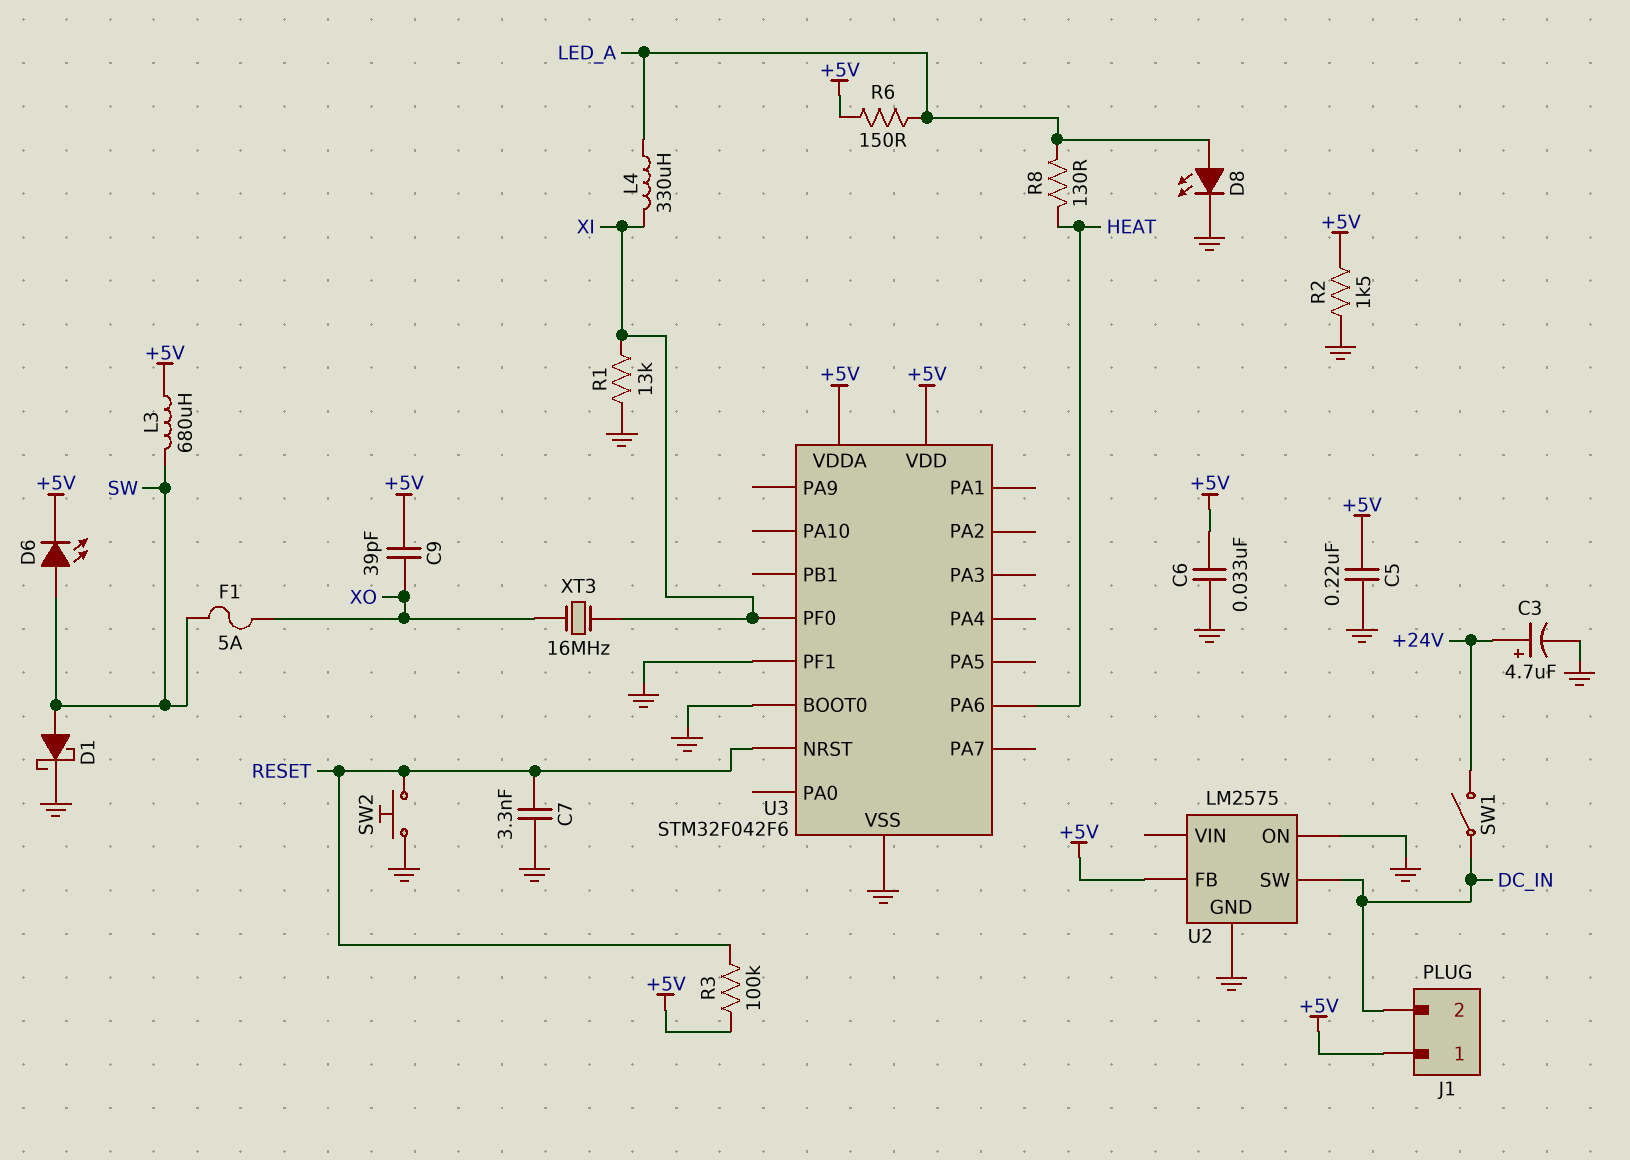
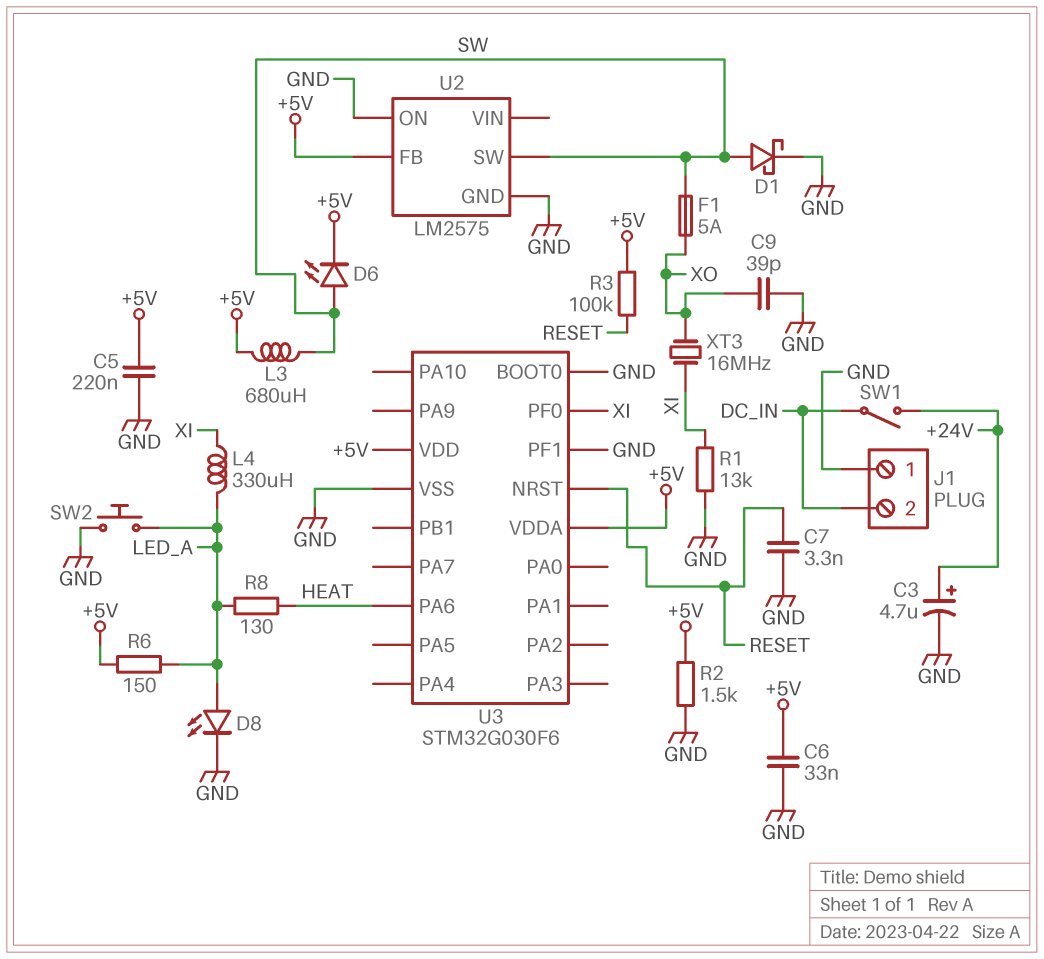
C9: 39pF (+5V, XO) -> 39pF (GND, XO)
J1 pin 1: +5V -> GND
SW2: button (GND, RESET) -> button (GND, LED_A)
U2 pin SW: DC_IN -> SW
U3: STM32F042F6 -> STM32G030F6

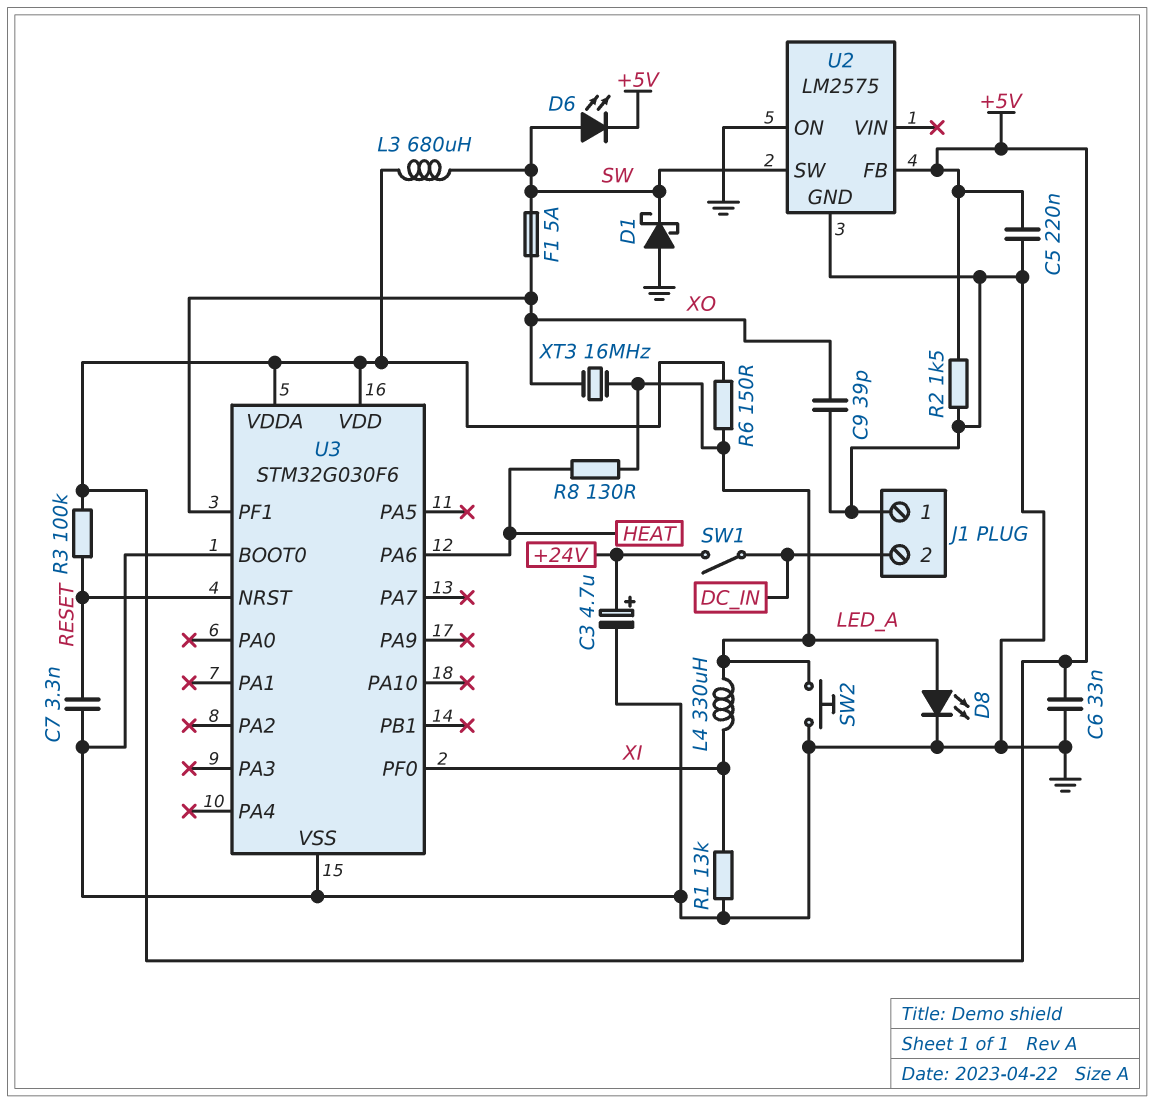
D1: schottky (A SW, K GND) -> schottky (A GND, K SW)
U3 pin PF1: GND -> XO
XT3: 16MHz (XI, XO) -> 16MHz (LED_A, XO)

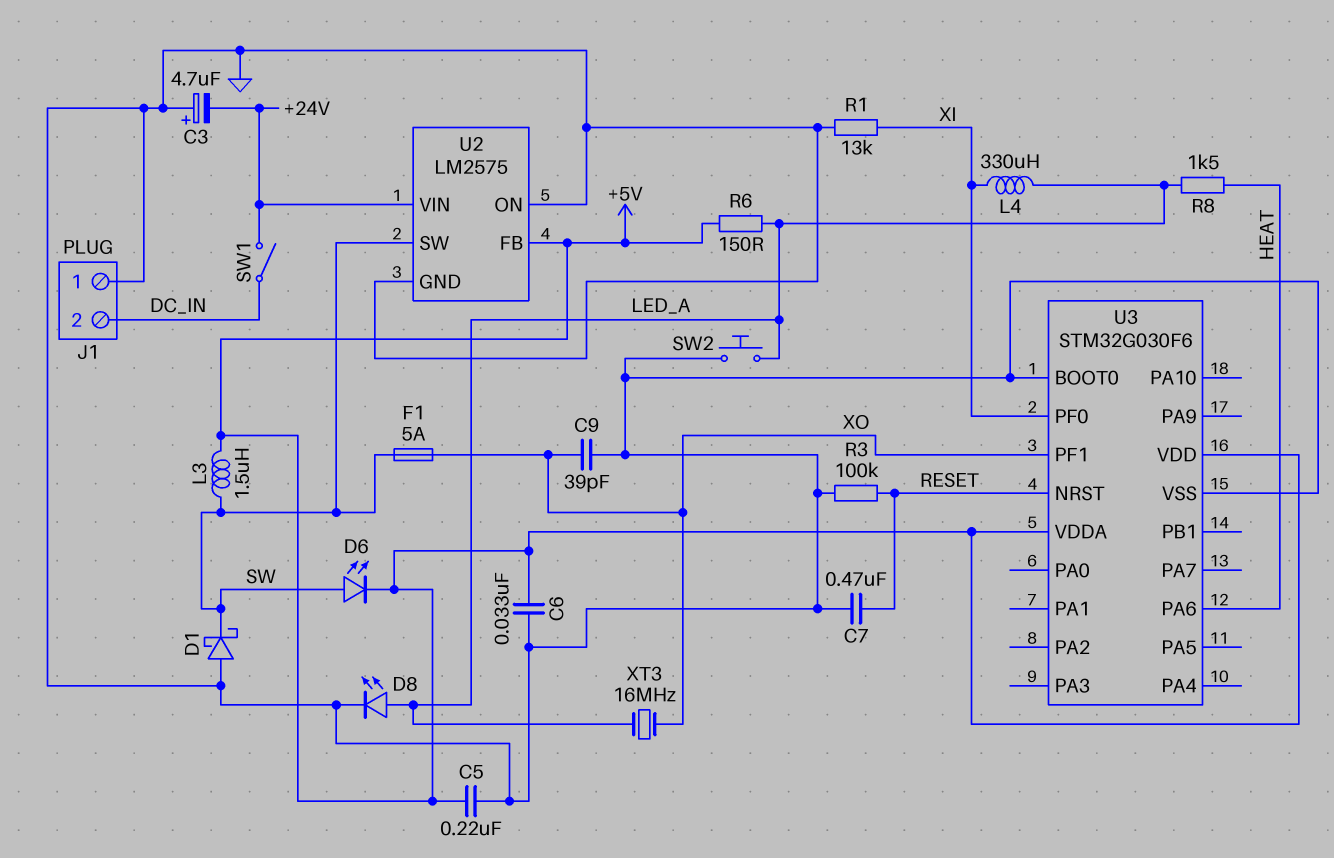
C3: 4.7uF (plus +24V, minus GND) -> 4.7uF (plus GND, minus +24V)
C7: 3.3nF (GND, RESET) -> 470nF (GND, RESET)
L3: 680uH (+5V, SW) -> 1.5uH (+5V, SW)
R2: 1.5k (+5V, GND) -> none
R3: 100k (+5V, RESET) -> 100k (GND, RESET)
R8: 130 (HEAT, LED_A) -> 1.5k (HEAT, LED_A)
U2 pin VIN: none -> +24V

